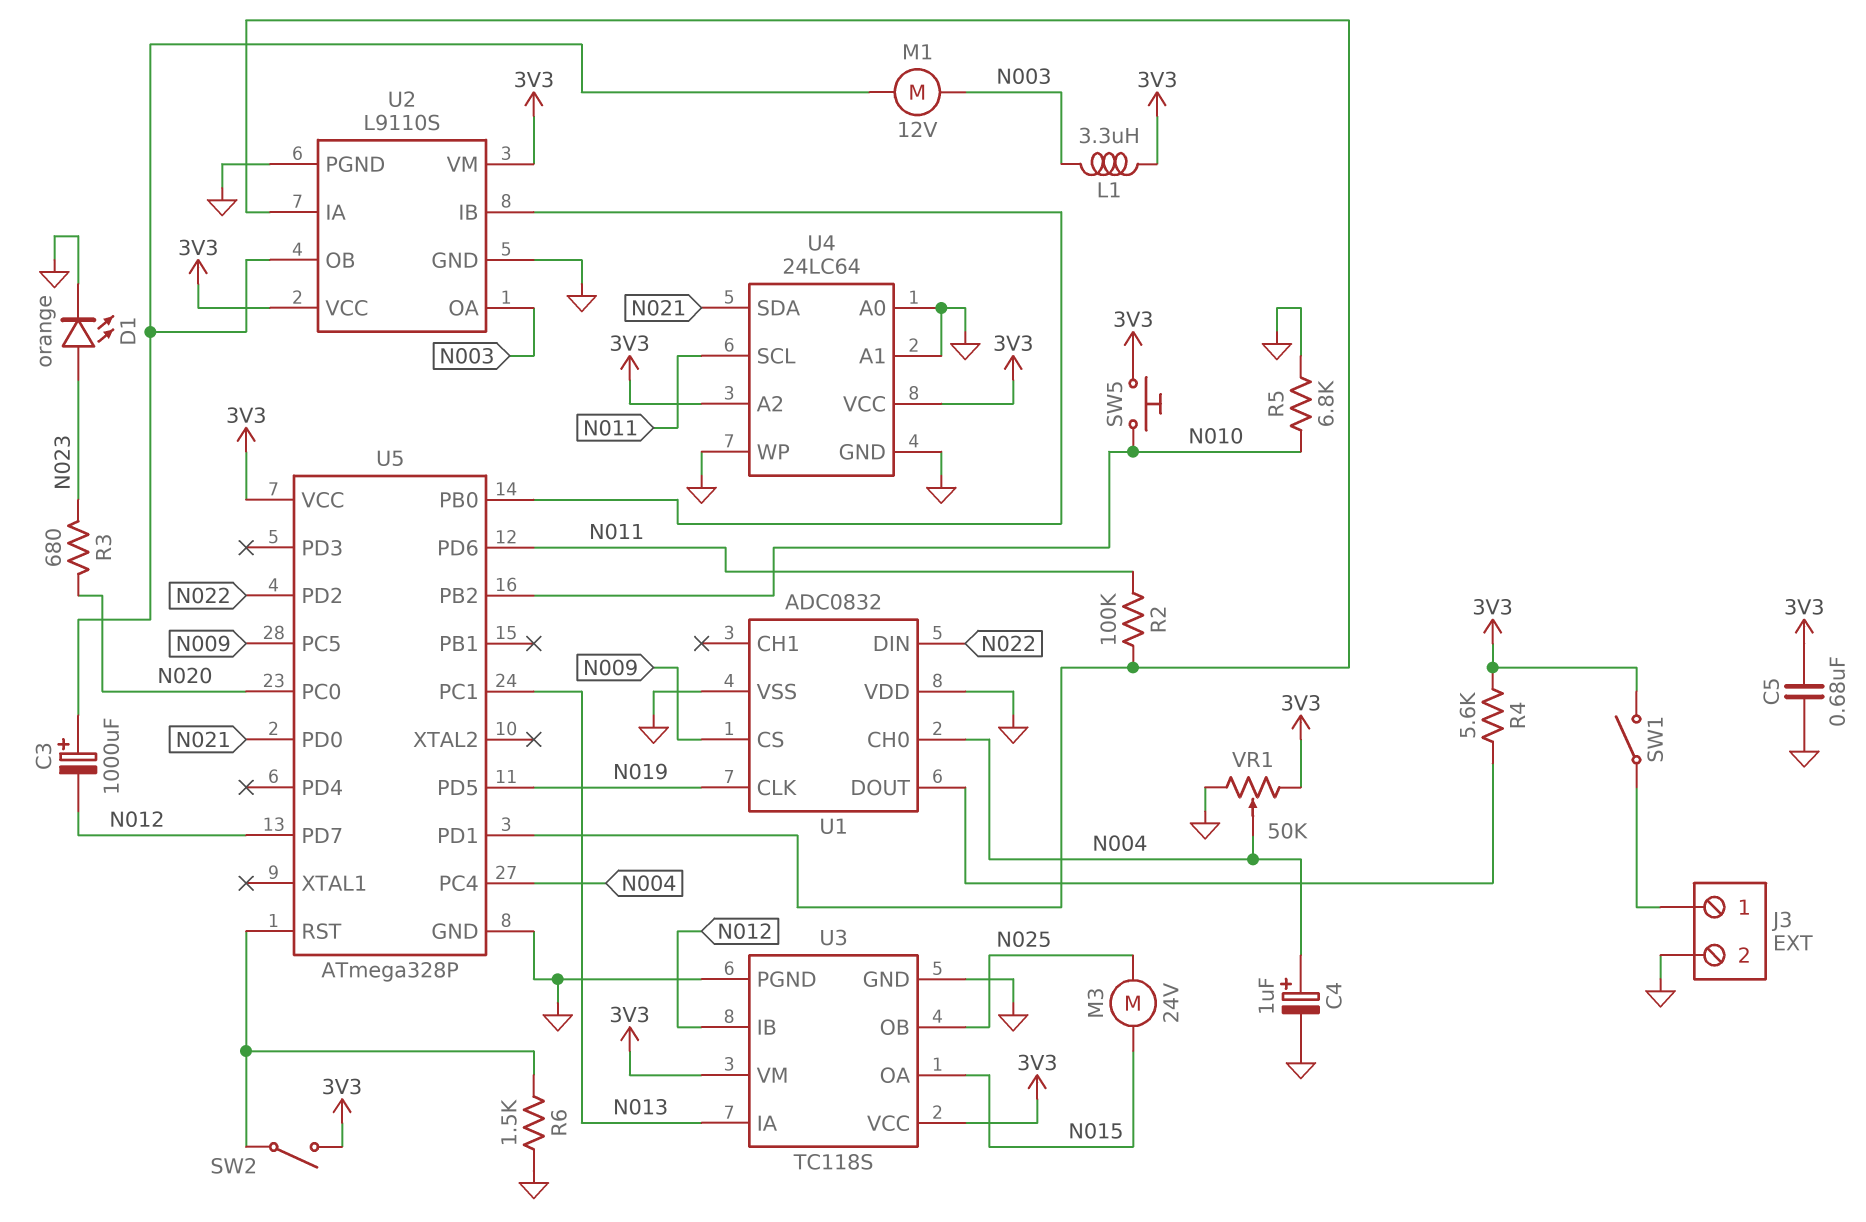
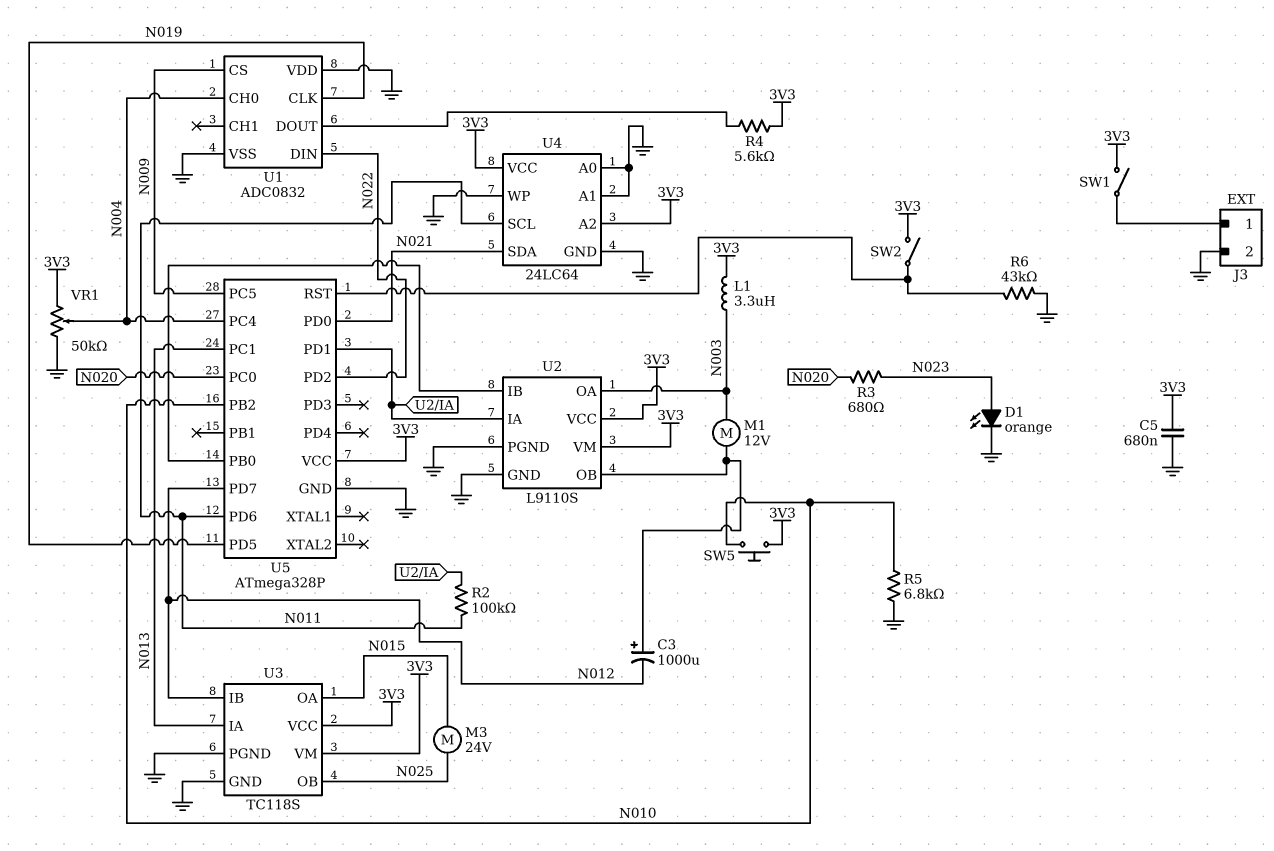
C4: 1uF (plus N004, minus GND) -> none
R6: 1.5k (GND, U5/RST) -> 43k (GND, U5/RST)

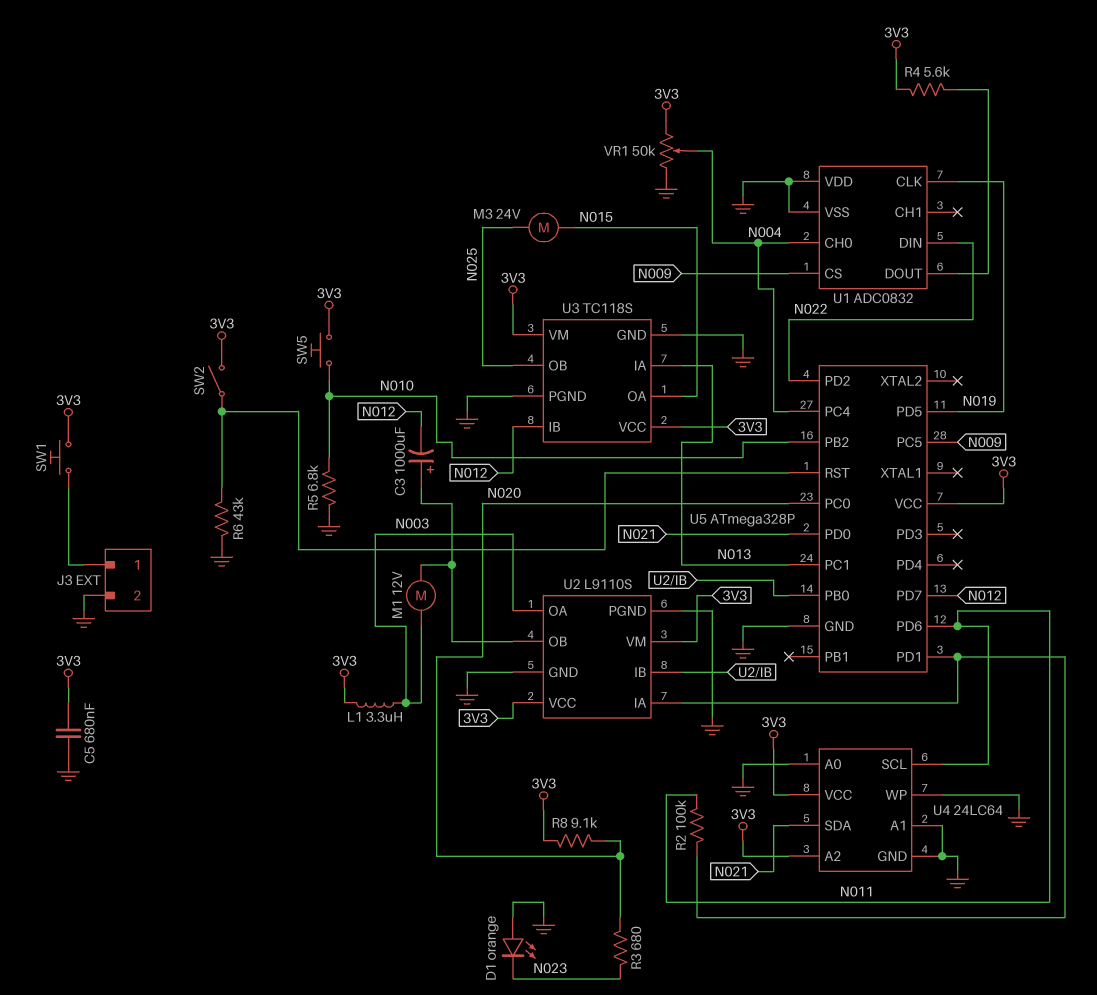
D1: LED orange (A N023, K GND) -> LED orange (A GND, K N023)
R8: none -> 9.1k (3V3, N020)
SW1: switch (3V3, J3/1) -> button (3V3, J3/1)

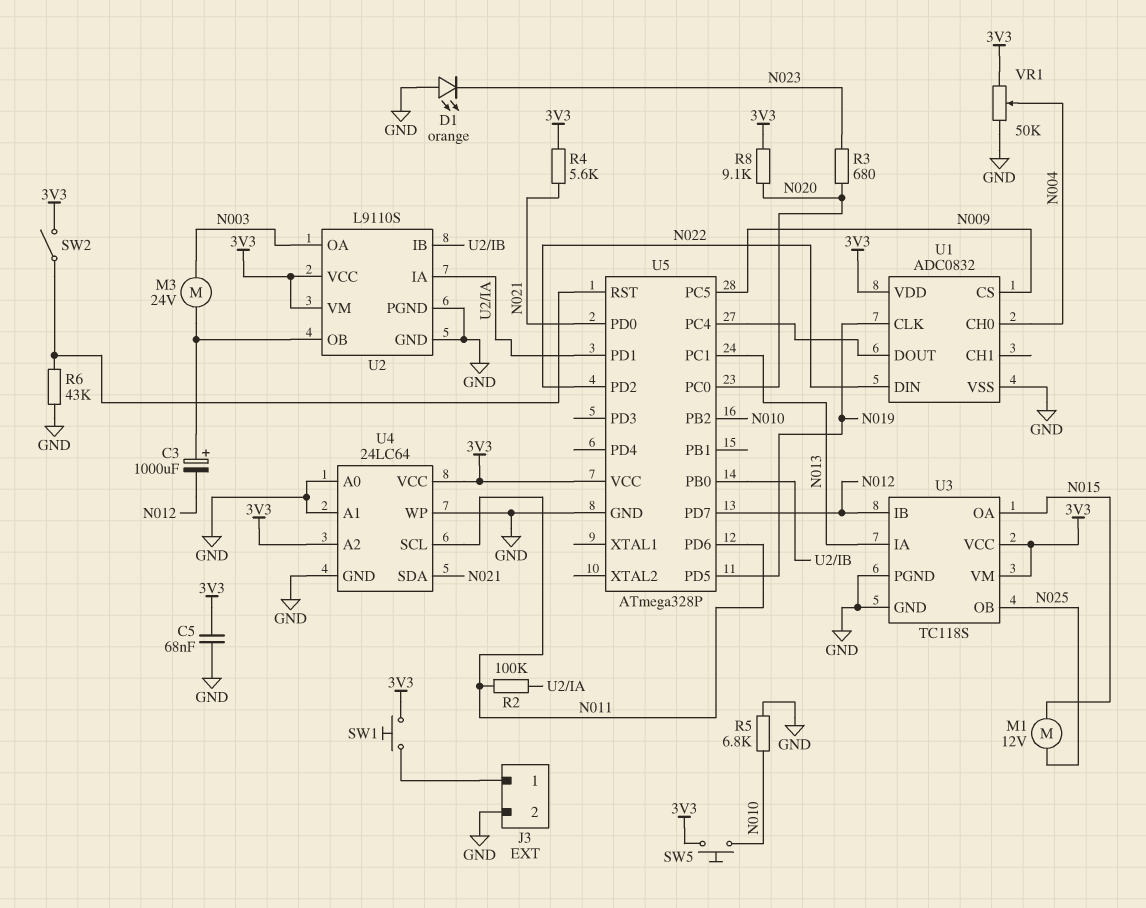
C5: 680nF (3V3, GND) -> 68nF (3V3, GND)
L1: 3.3uH (3V3, N003) -> none
M1: motor 12V (N003, U2/OB) -> motor 12V (N015, N025)
M3: motor 24V (N015, N025) -> motor 24V (N003, U2/OB)
R4: 5.6k (3V3, U1/DOUT) -> 5.6k (3V3, N021)
U1 pin VDD: GND -> 3V3
U5 pin PC4: N004 -> U1/DOUT

